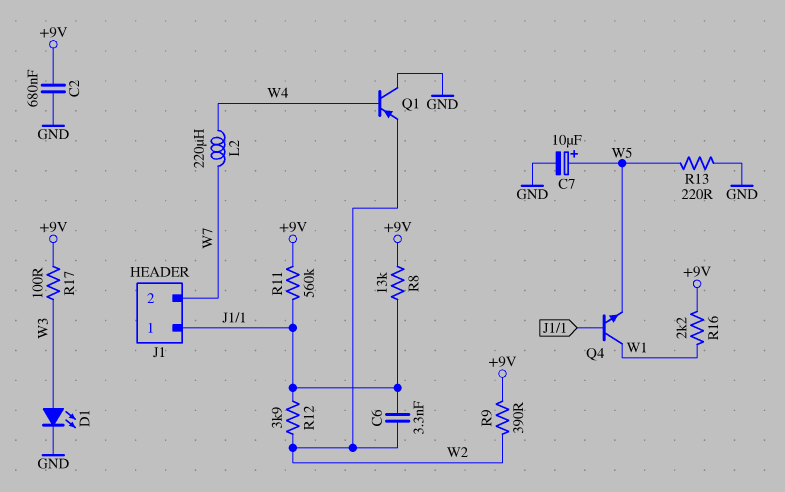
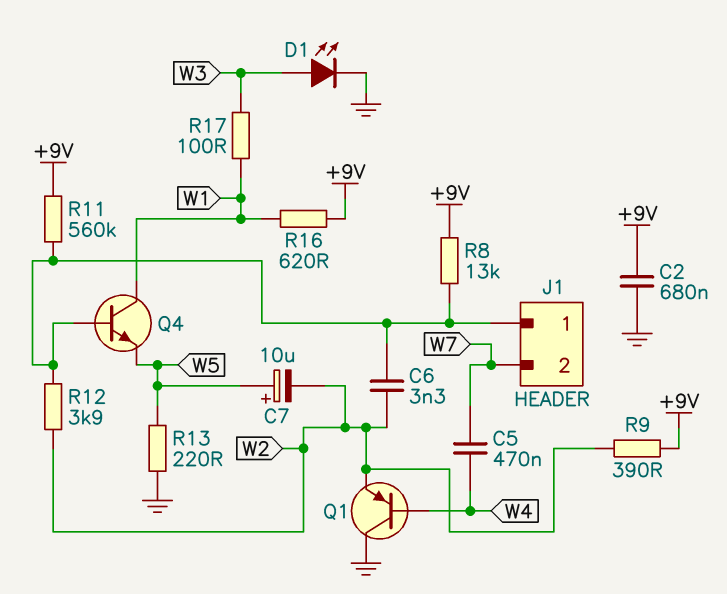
C5: none -> 470nF (W4, W7)
C7: 10uF (plus W5, minus GND) -> 10uF (plus W5, minus W2)
L2: 220uH (W4, W7) -> none
R16: 2.2k (+9V, W1) -> 620 (+9V, W1)
R17: 100 (+9V, W3) -> 100 (W1, W3)

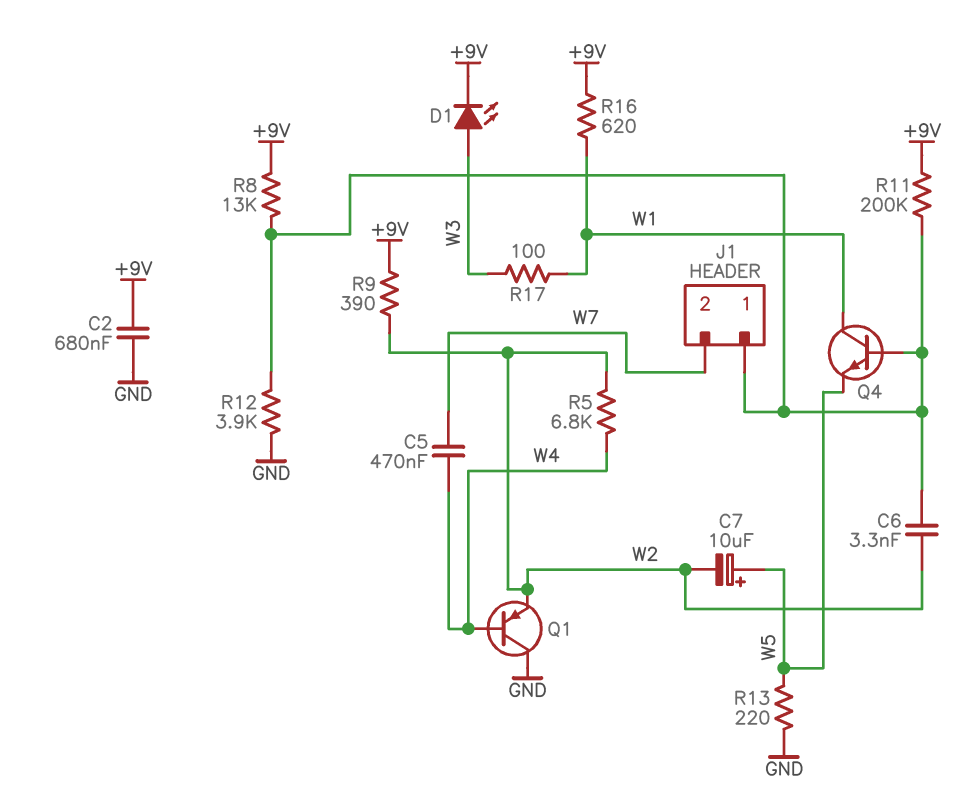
D1: LED (A W3, K GND) -> LED (A W3, K +9V)
R5: none -> 6.8k (W2, W4)
R11: 560k (+9V, J1/1) -> 200k (+9V, J1/1)
R12: 3.9k (J1/1, W2) -> 3.9k (GND, J1/1)

